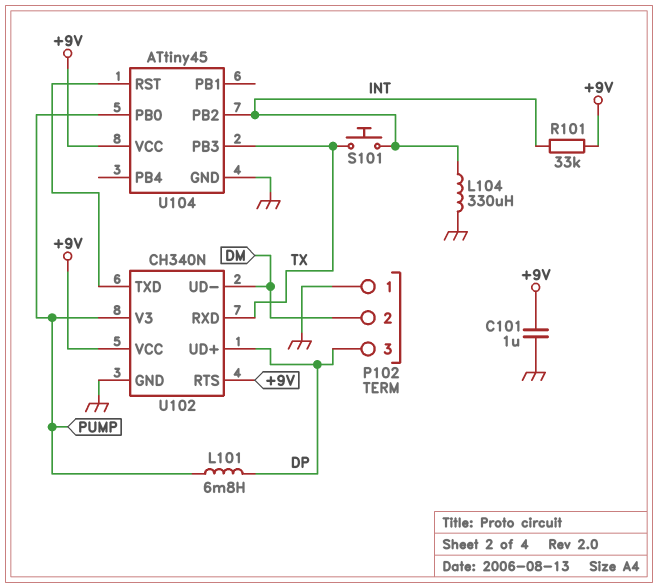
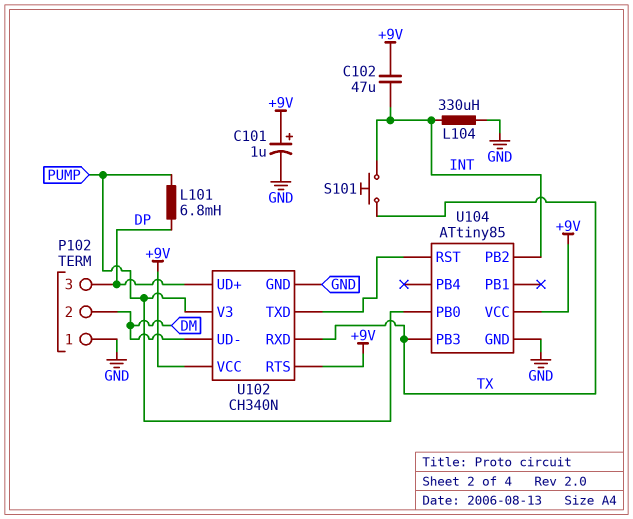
C101: 1uF (+9V, GND) -> 1uF (plus +9V, minus GND)
C102: none -> 47uF (+9V, INT)
R101: 33k (+9V, INT) -> none
U104: ATtiny45 -> ATtiny85

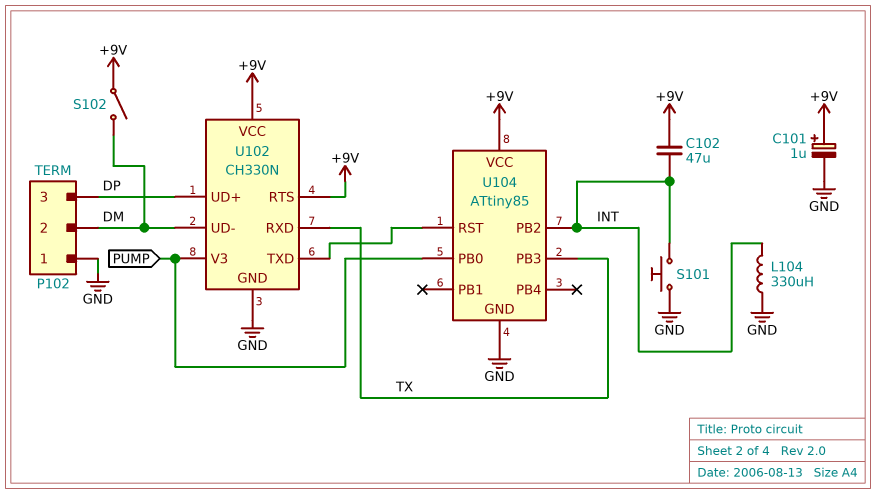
L101: 6.8mH (DP, PUMP) -> none
S101: button (INT, TX) -> button (GND, INT)
S102: none -> switch (+9V, DM)
U102: CH340N -> CH330N

